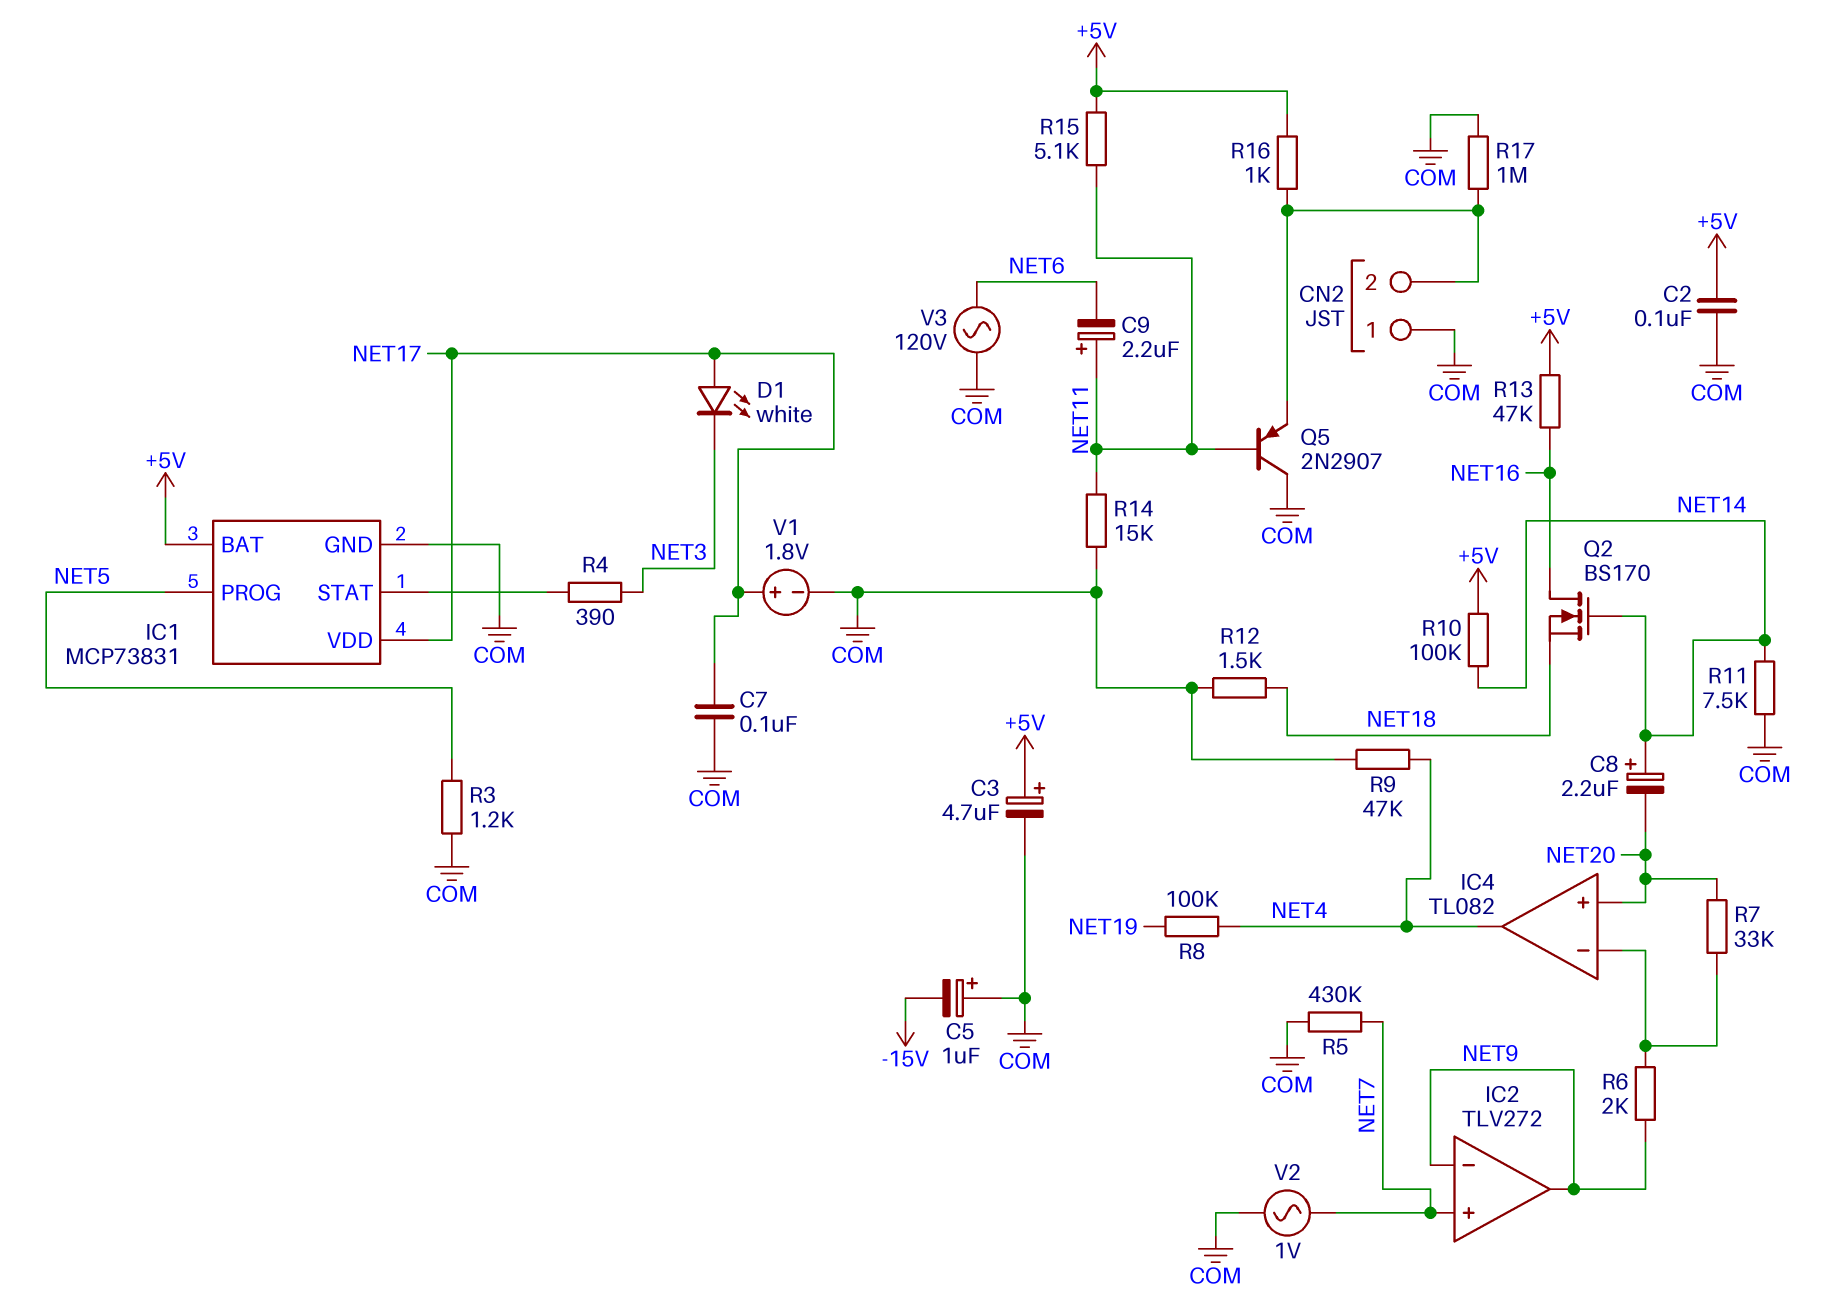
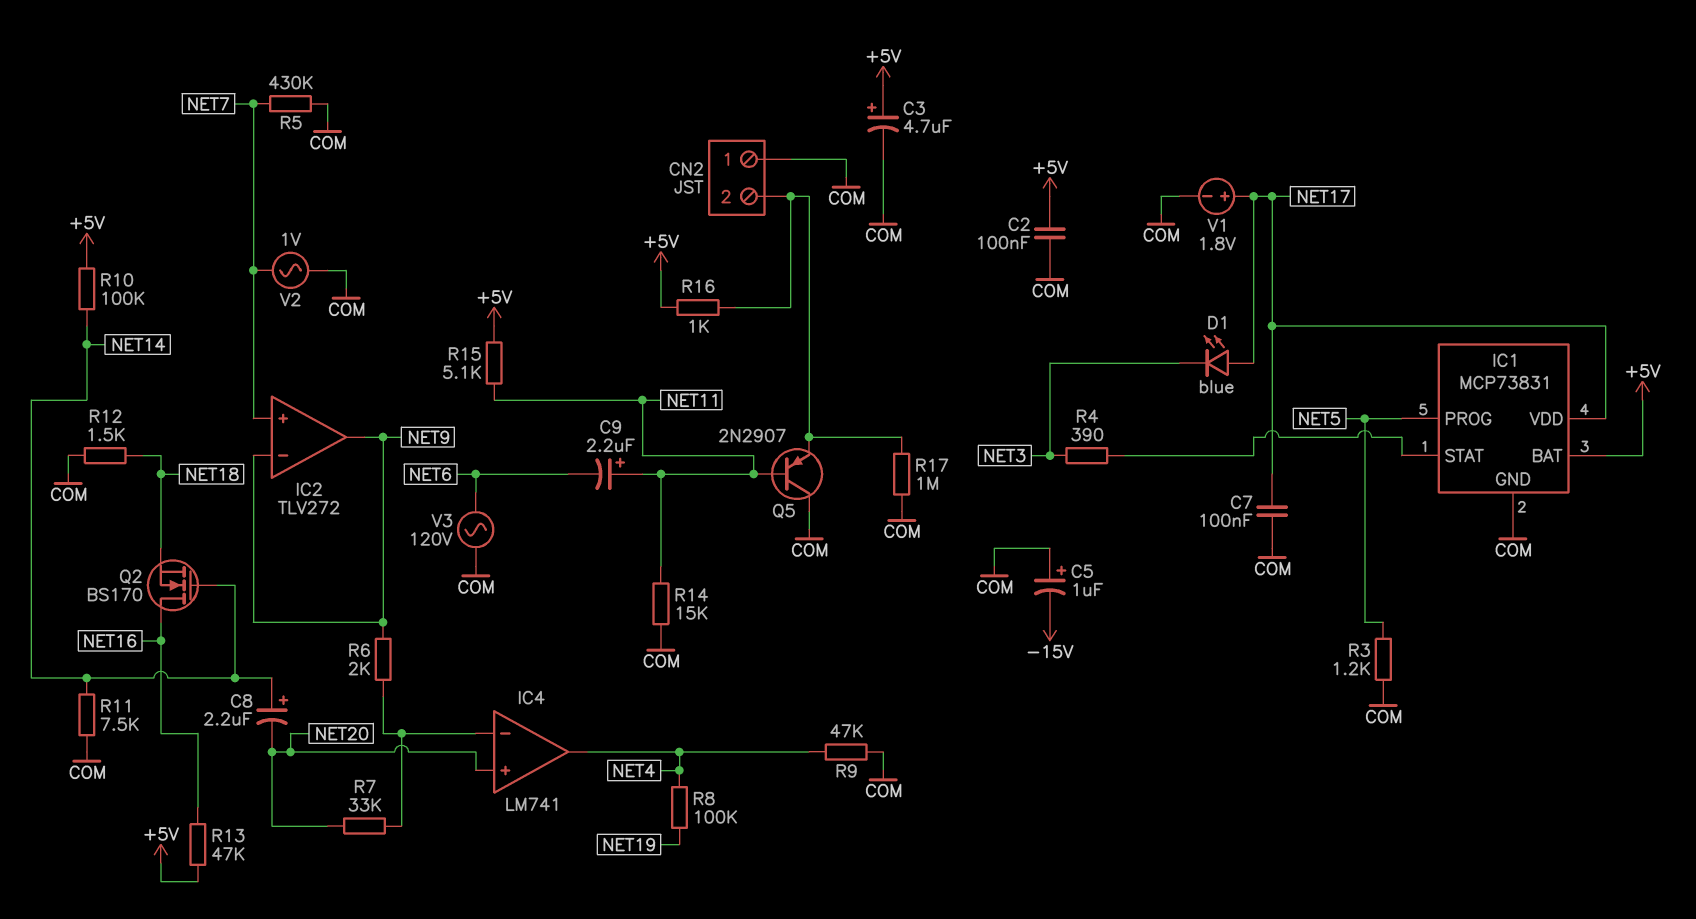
D1: LED white (A NET17, K NET3) -> LED blue (A NET17, K NET3)
IC4: TL082 -> LM741

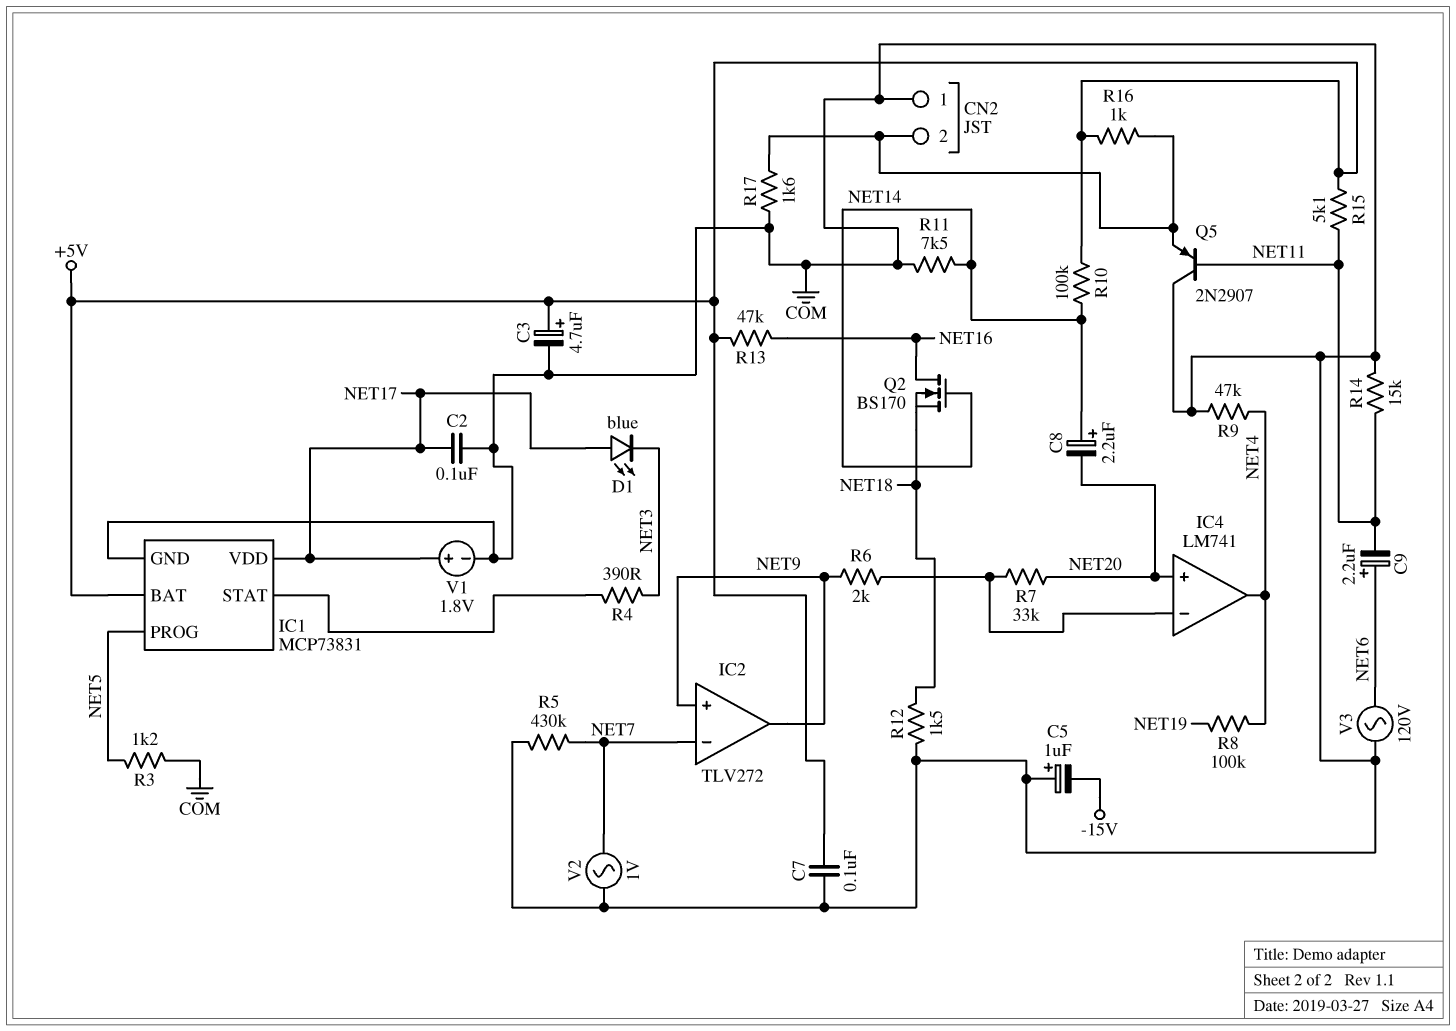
C2: 100nF (+5V, COM) -> 100nF (COM, NET17)
C7: 100nF (COM, NET17) -> 100nF (+5V, COM)
C9: 2.2uF (plus NET11, minus NET6) -> 2.2uF (plus NET6, minus NET11)
IC2 pin in+: NET7 -> NET9
IC2 pin in-: NET9 -> NET7
R17: 1M (CN2/2, COM) -> 1.6k (CN2/2, COM)

